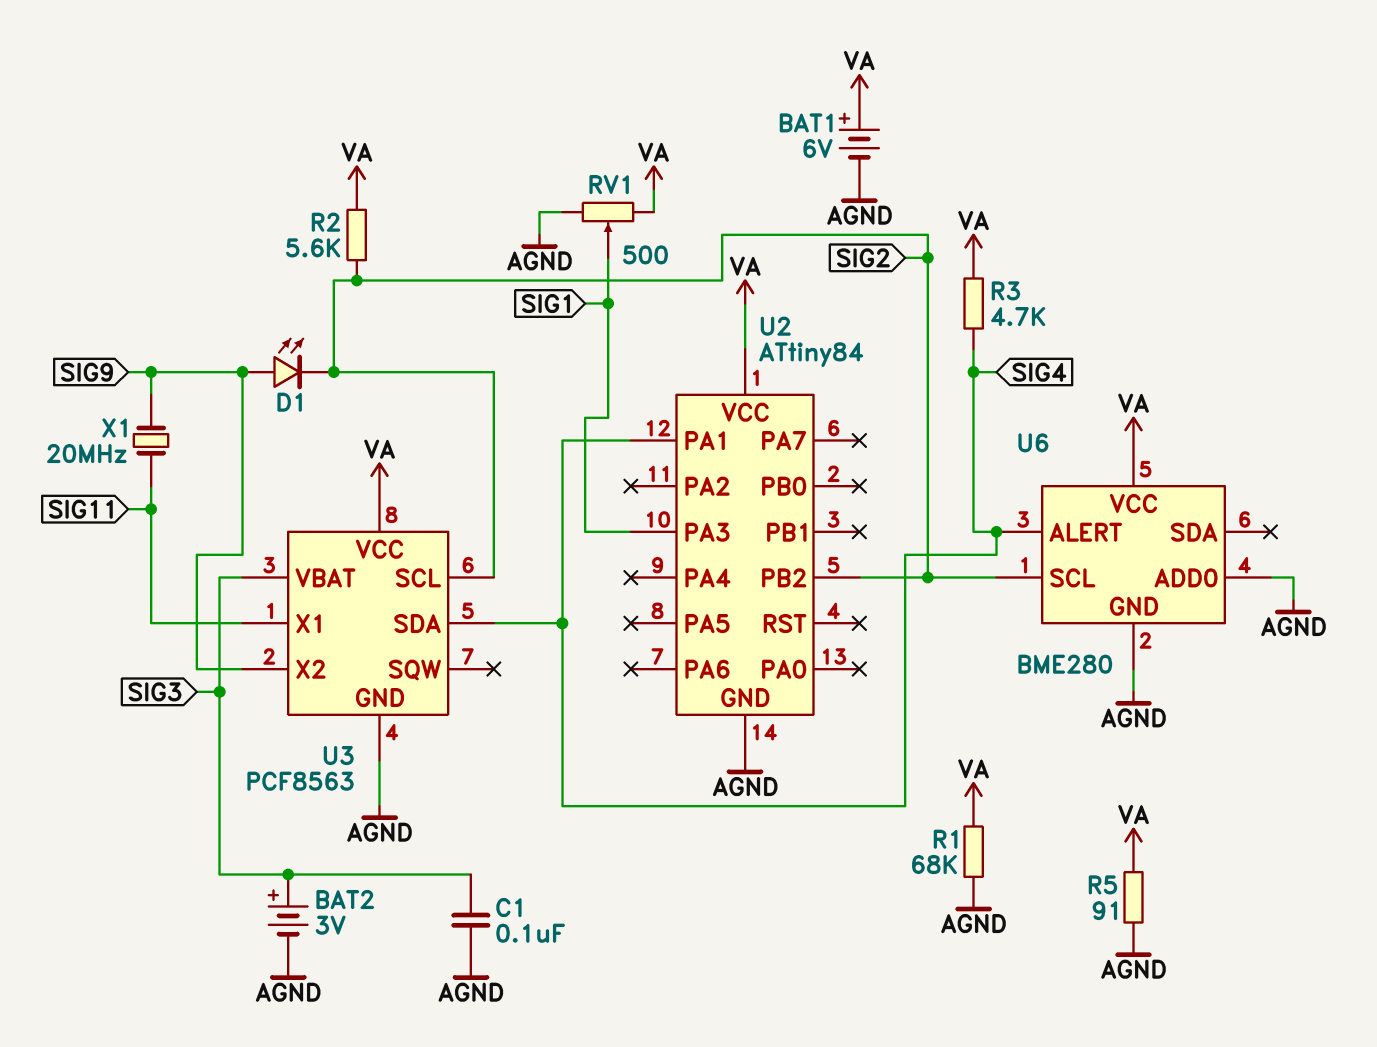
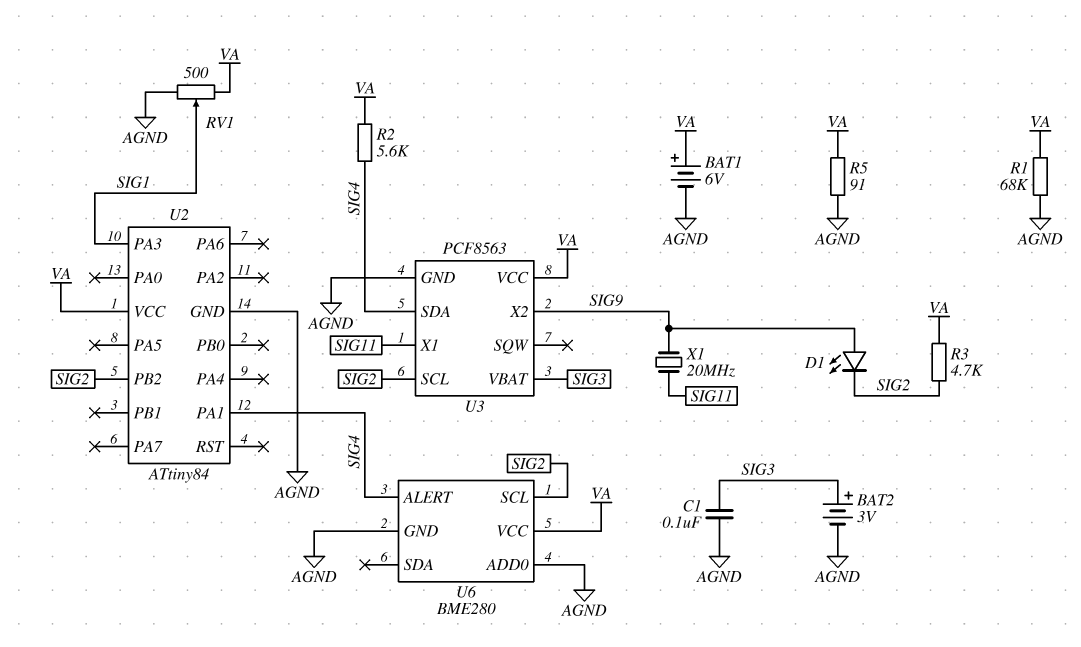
R2: 5.6k (SIG2, VA) -> 5.6k (SIG4, VA)
R3: 4.7k (SIG4, VA) -> 4.7k (SIG2, VA)

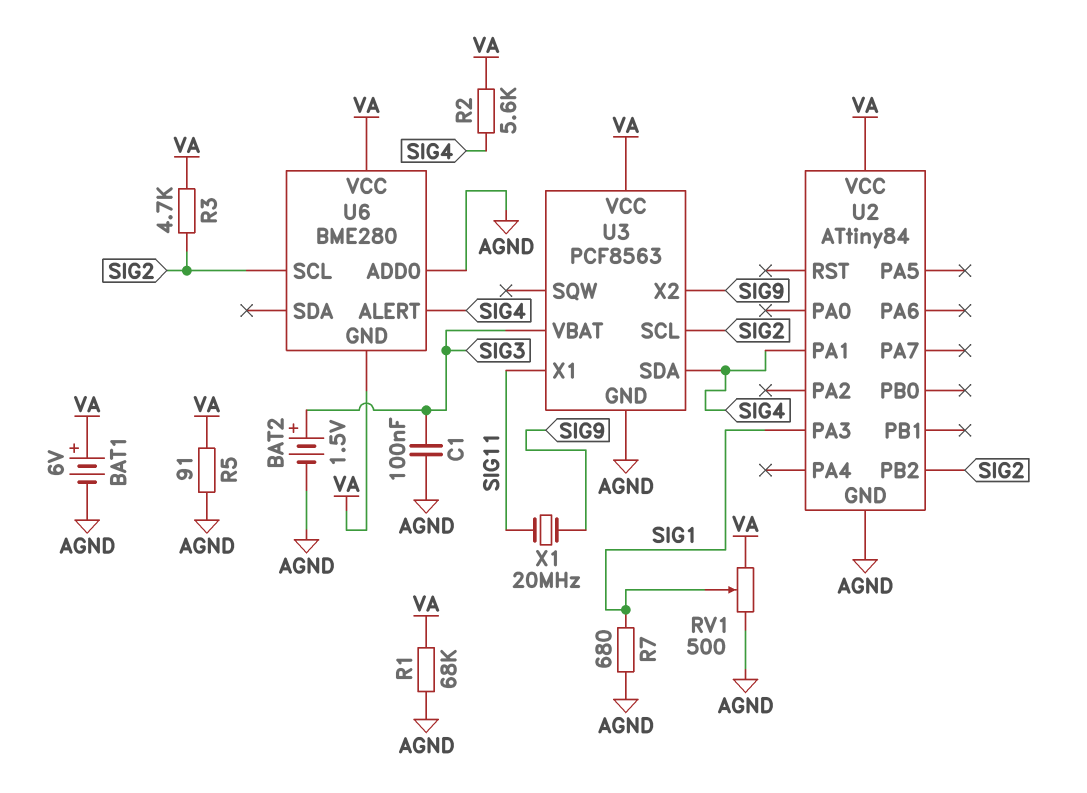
BAT2: 3V (plus SIG3, minus AGND) -> 1.5V (plus SIG3, minus AGND)
D1: LED (A SIG9, K SIG2) -> none
R7: none -> 680 (AGND, SIG1)
U6 pin GND: AGND -> VA

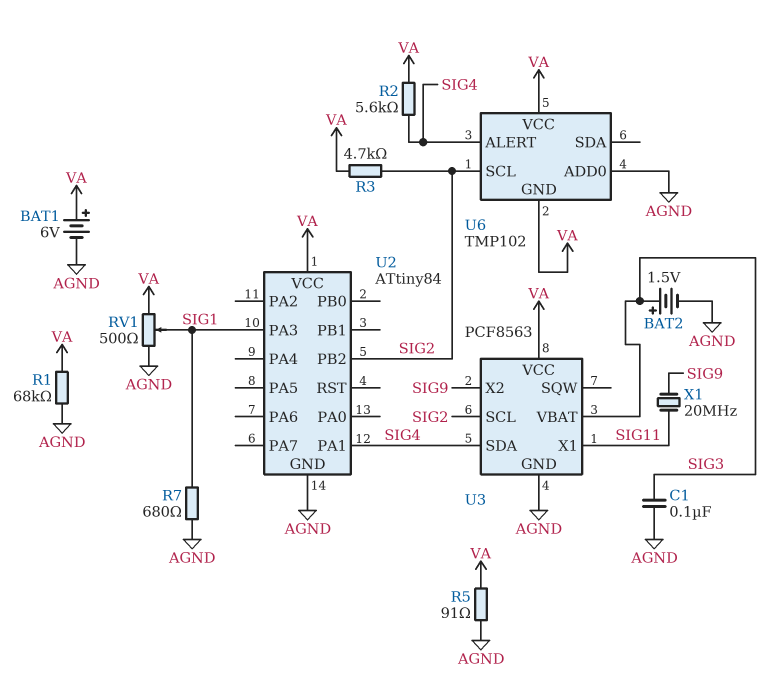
U6: BME280 -> TMP102

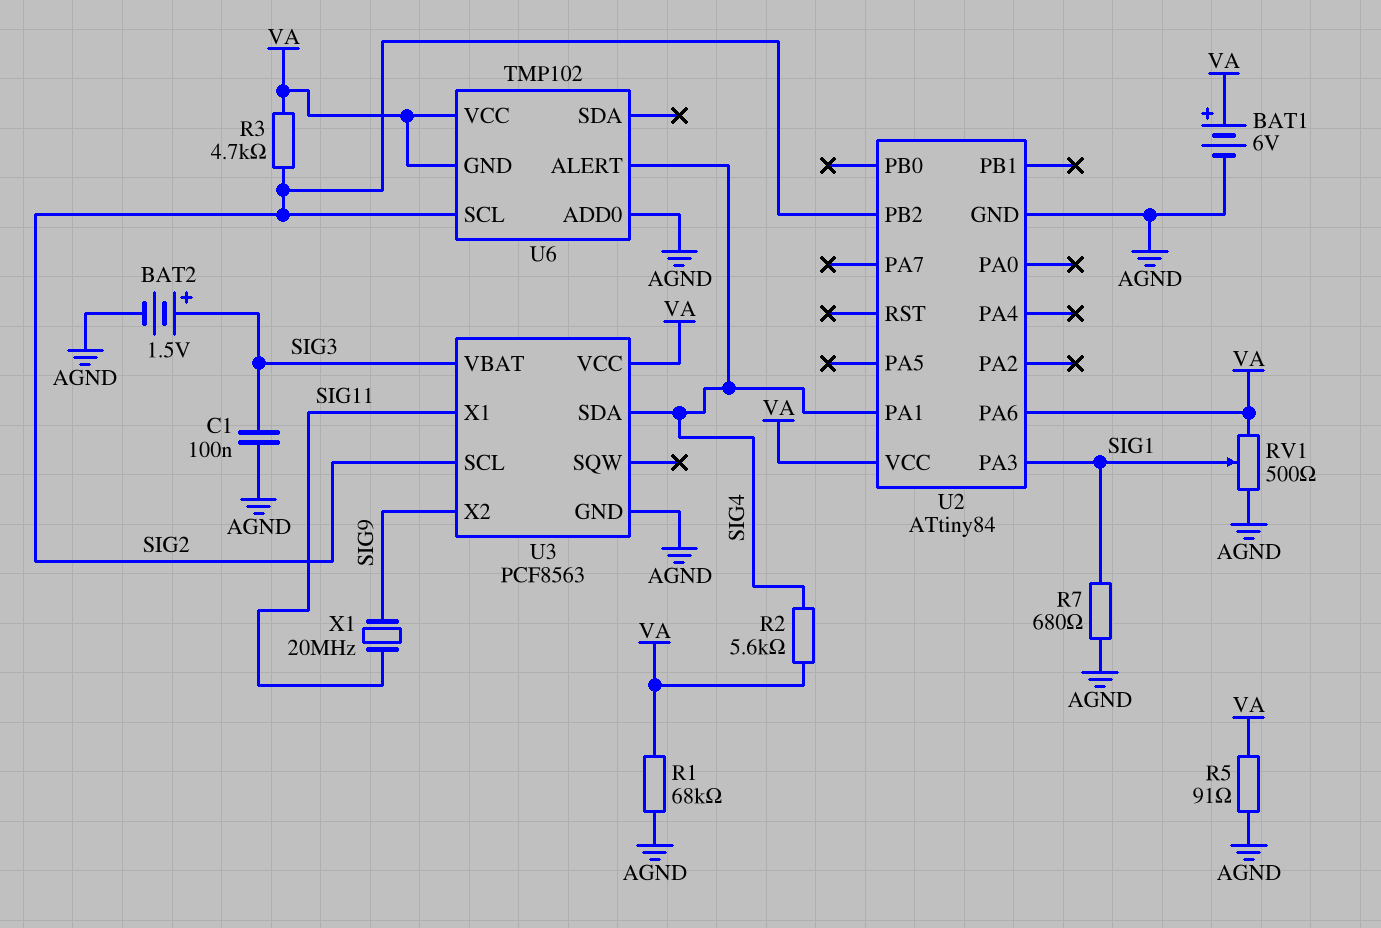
U2 pin PA6: none -> VA

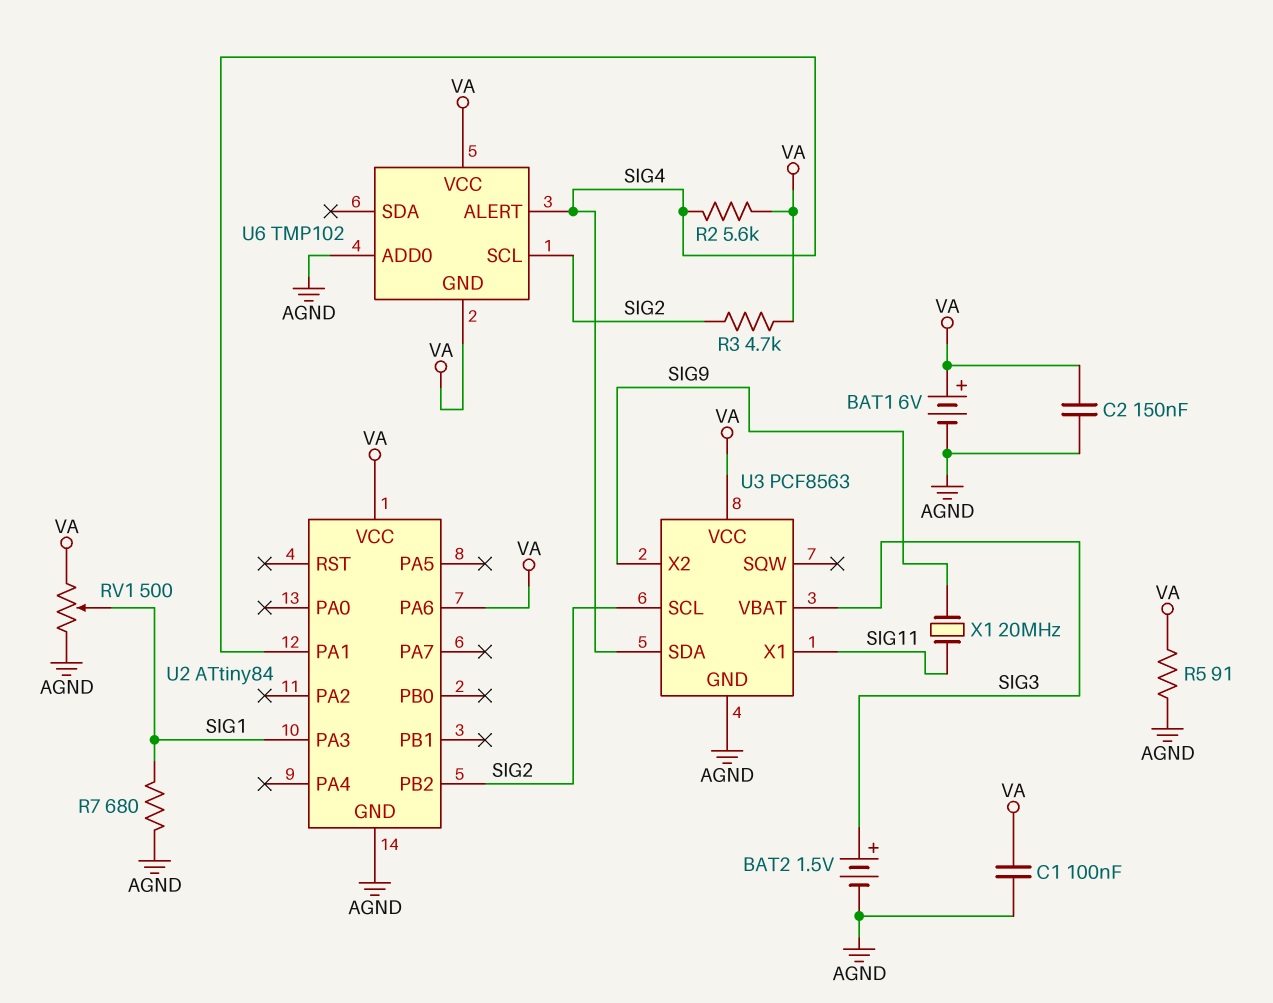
C1: 100nF (AGND, SIG3) -> 100nF (AGND, VA)
C2: none -> 150nF (AGND, VA)
R1: 68k (AGND, VA) -> none

